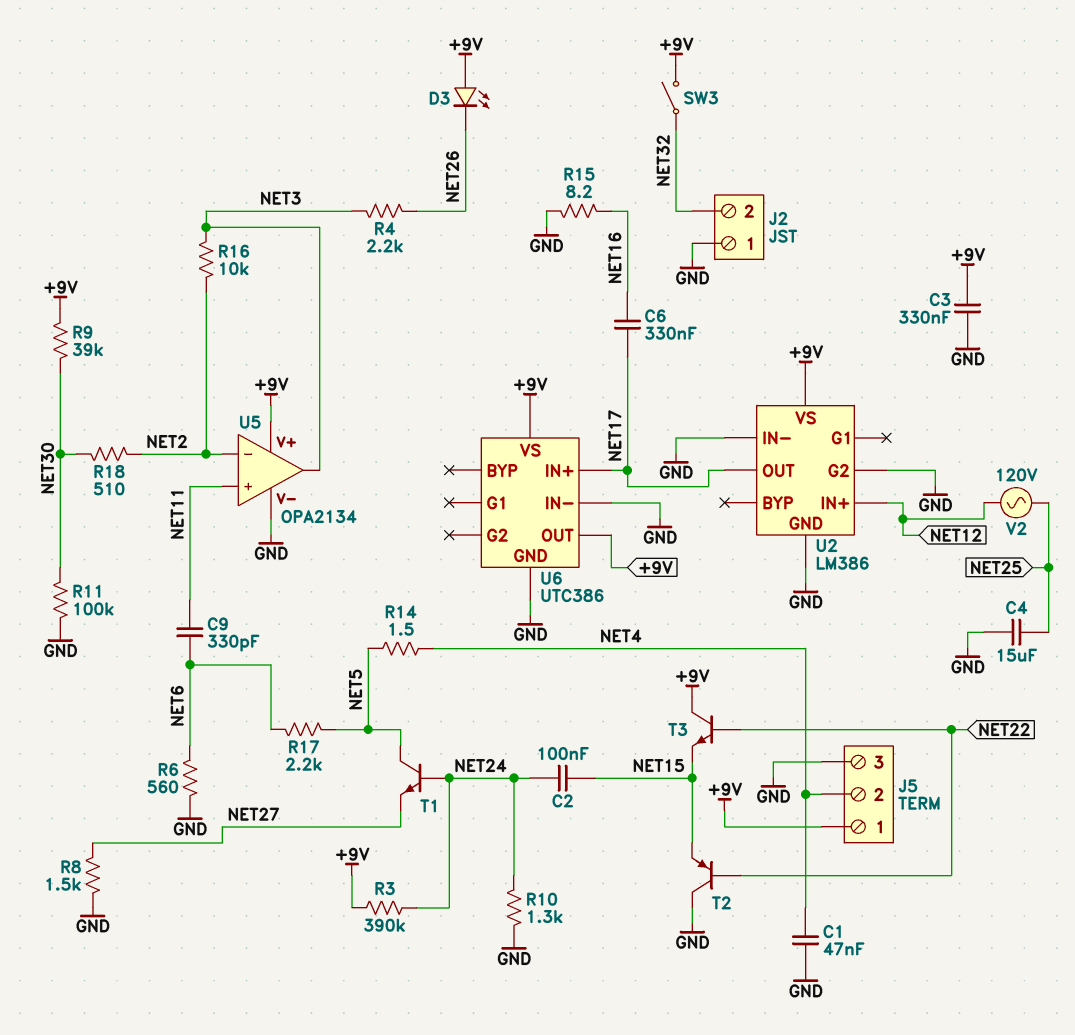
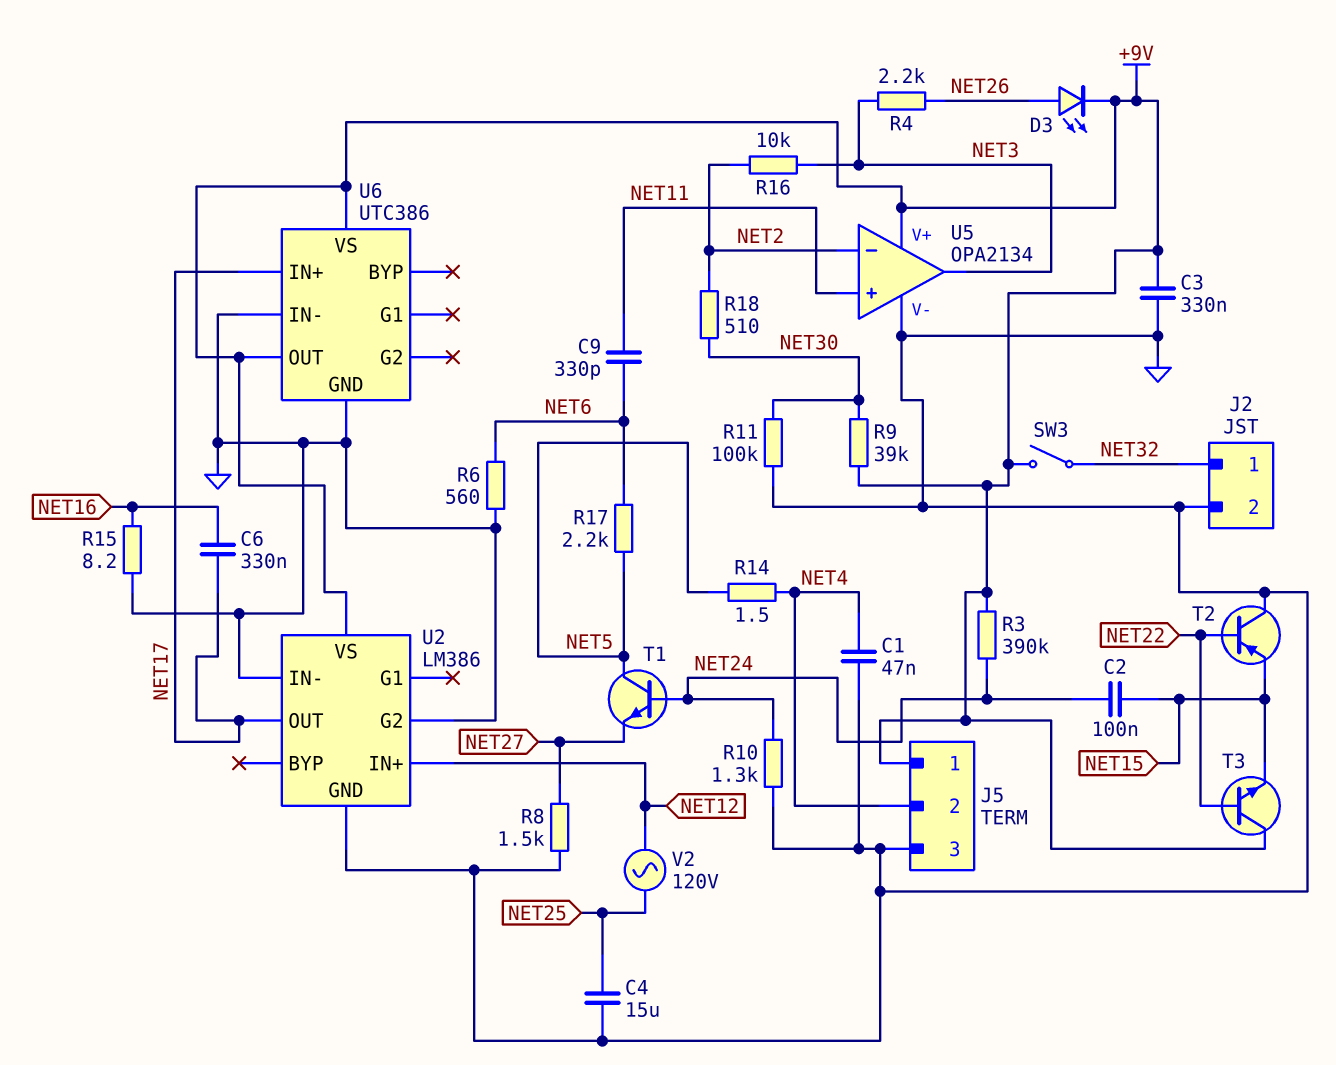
D3: LED (A +9V, K NET26) -> LED (A NET26, K +9V)
J2 pin 1: GND -> NET32
J2 pin 2: NET32 -> GND

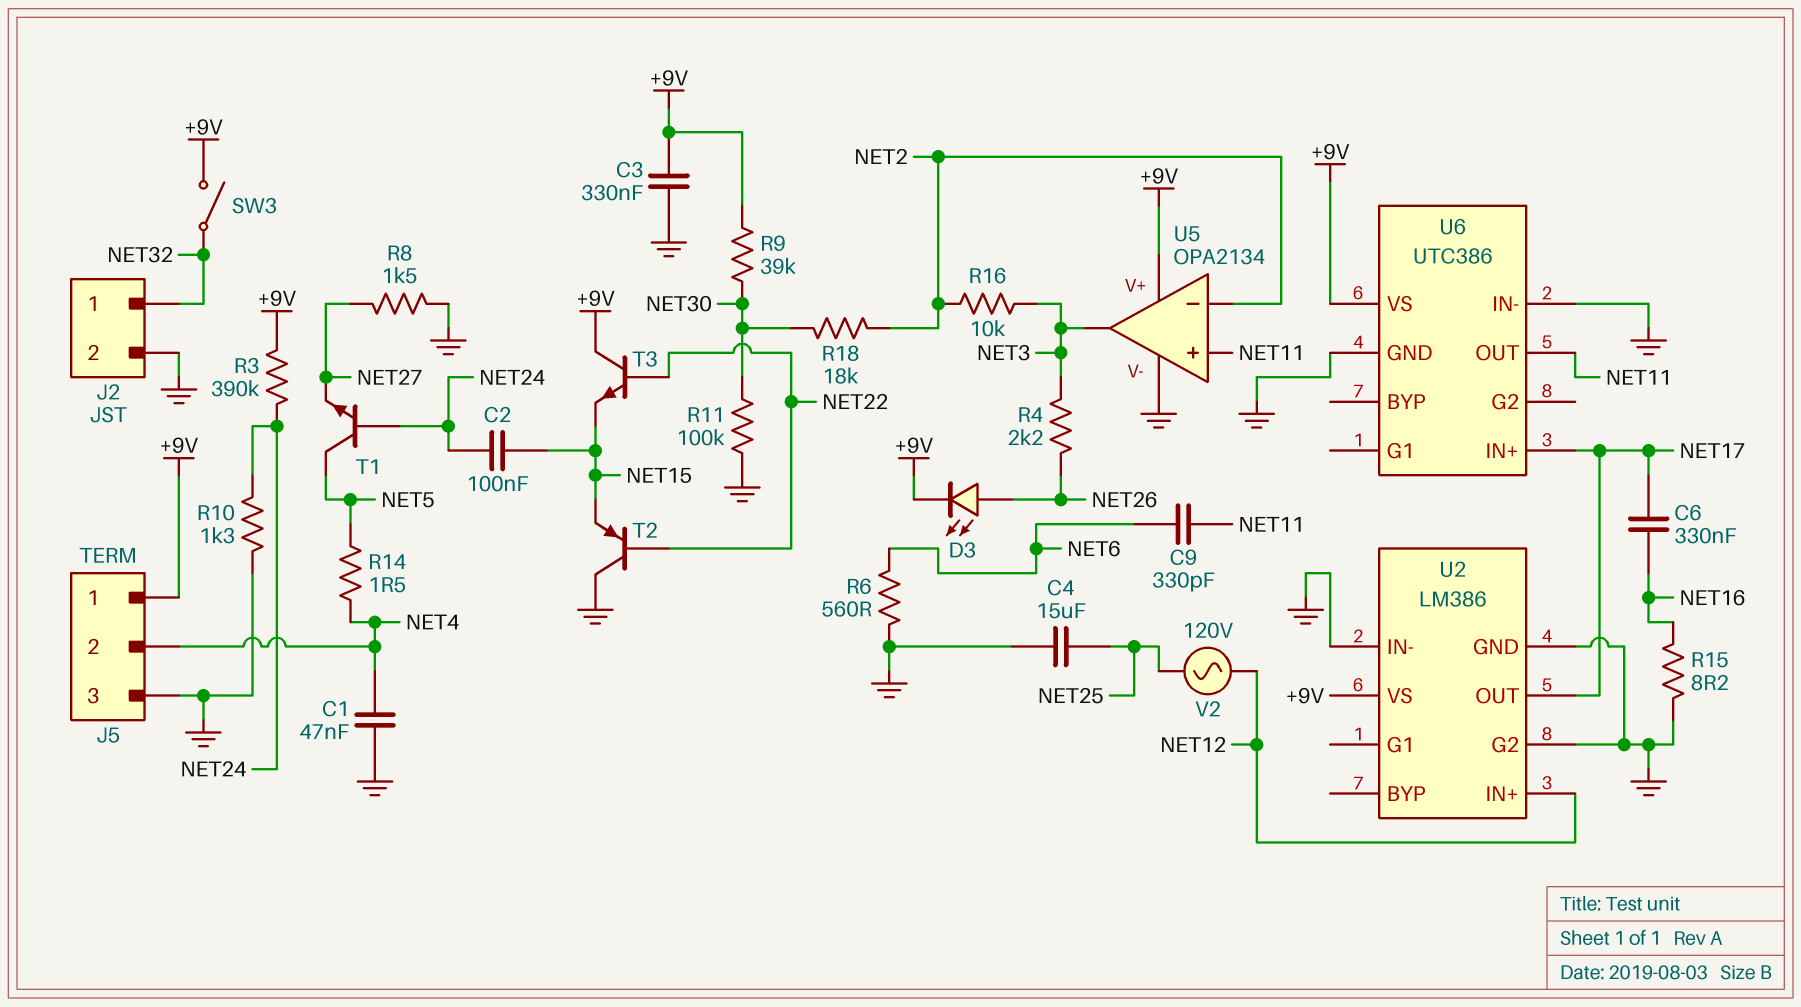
R17: 2.2k (NET5, NET6) -> none
R18: 510 (NET2, NET30) -> 18k (NET2, NET30)
U6 pin OUT: +9V -> NET11

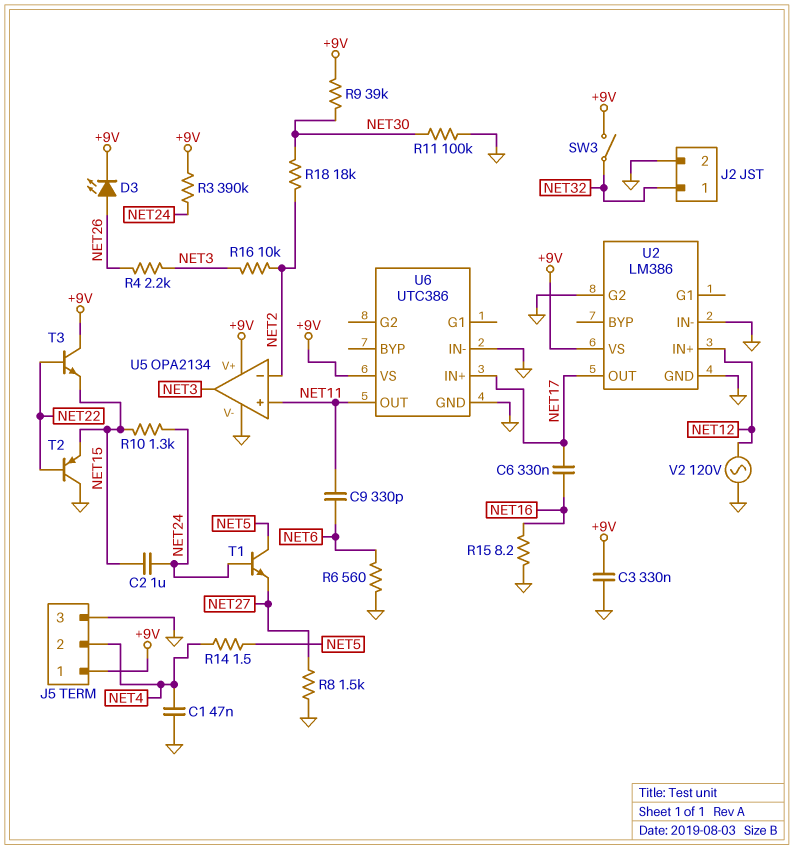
C2: 100nF (NET15, NET24) -> 1uF (NET15, NET24)
C4: 15uF (GND, NET25) -> none
R10: 1.3k (GND, NET24) -> 1.3k (NET15, NET24)
V2: AC 120V (NET12, NET25) -> AC 120V (GND, NET12)

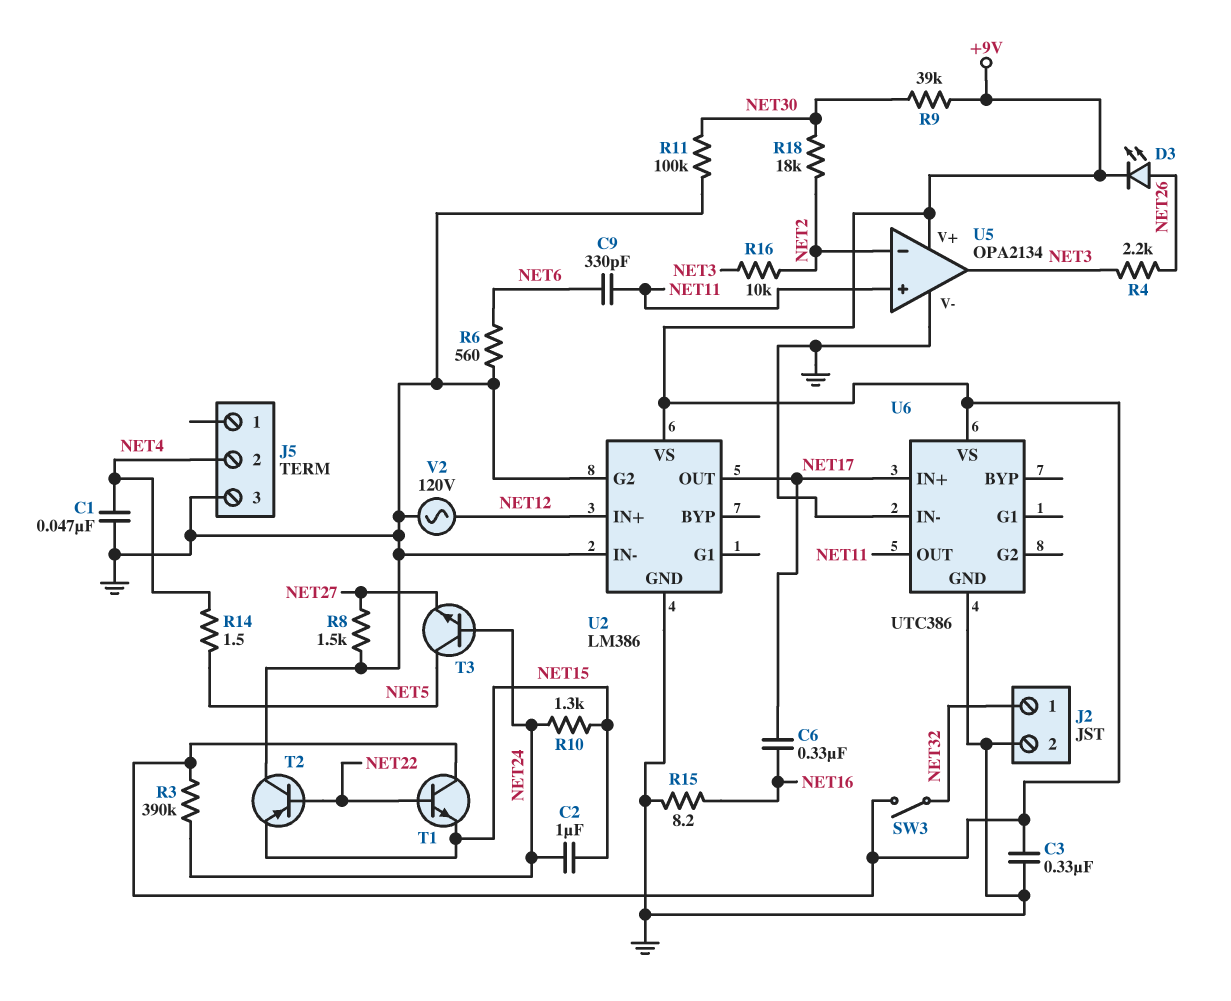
J5 pin 1: +9V -> none
T1: NPN (B NET24, C NET5, E NET27) -> NPN (B NET22, C +9V, E NET15)
T3: NPN (B NET22, C +9V, E NET15) -> NPN (B NET24, C NET5, E NET27)

